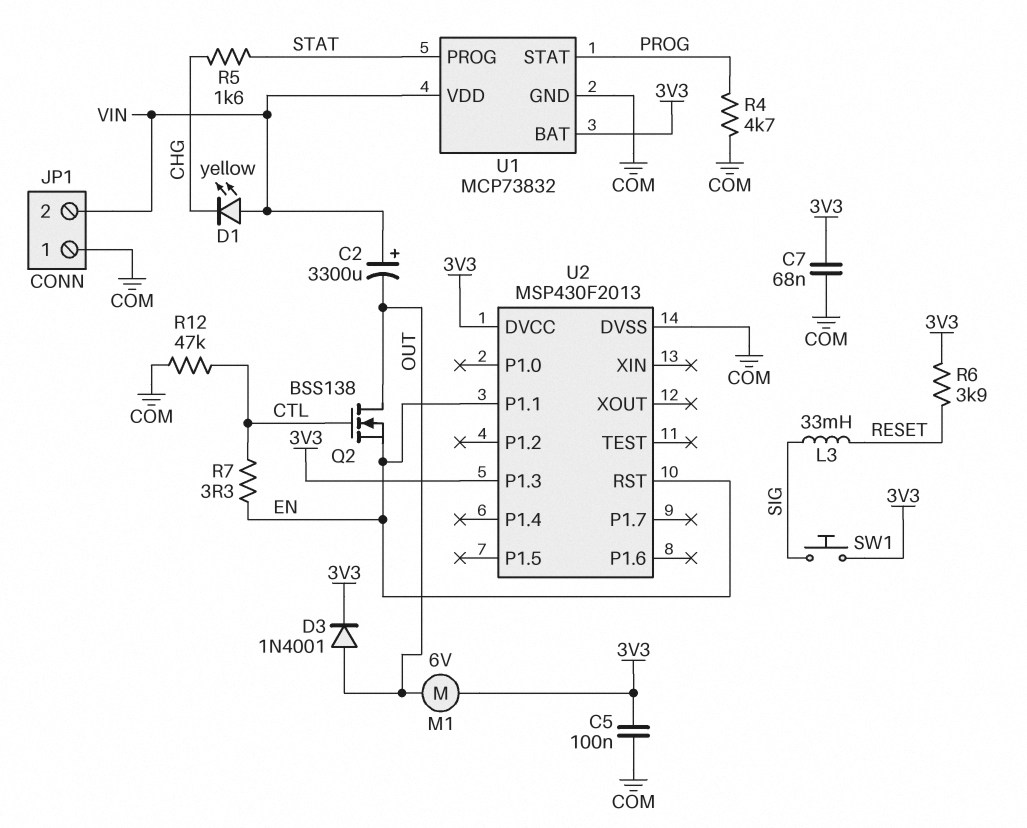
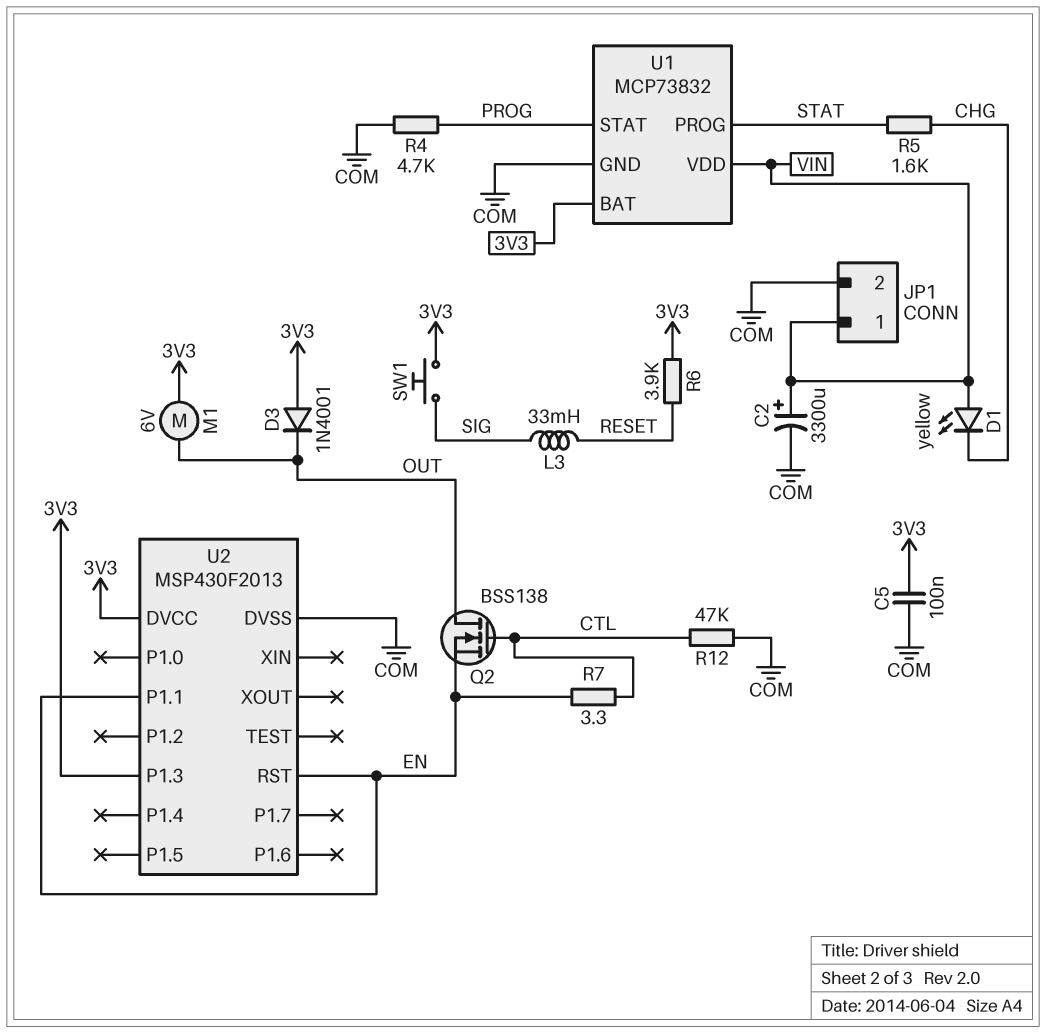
C2: 3300uF (plus VIN, minus OUT) -> 3300uF (plus VIN, minus COM)
C7: 68nF (3V3, COM) -> none
D3: diode 1N4001 (A OUT, K 3V3) -> diode 1N4001 (A 3V3, K OUT)
JP1 pin 1: COM -> VIN
JP1 pin 2: VIN -> COM

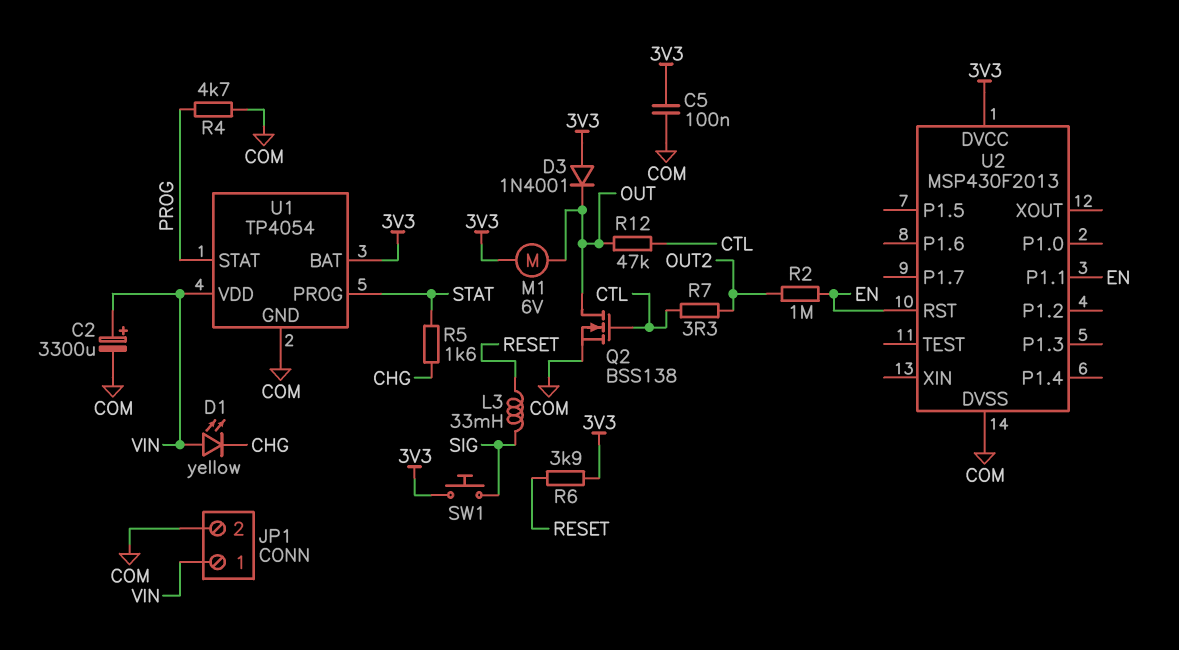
Q2: NMOS BSS138 (G CTL, D OUT, S EN) -> NMOS BSS138 (G CTL, D OUT, S COM)
R2: none -> 1M (EN, OUT2)
R7: 3.3 (CTL, EN) -> 3.3 (CTL, OUT2)
R12: 47k (COM, CTL) -> 47k (CTL, OUT)
U1: MCP73832 -> TP4054
U2 pin P1.3: 3V3 -> none

